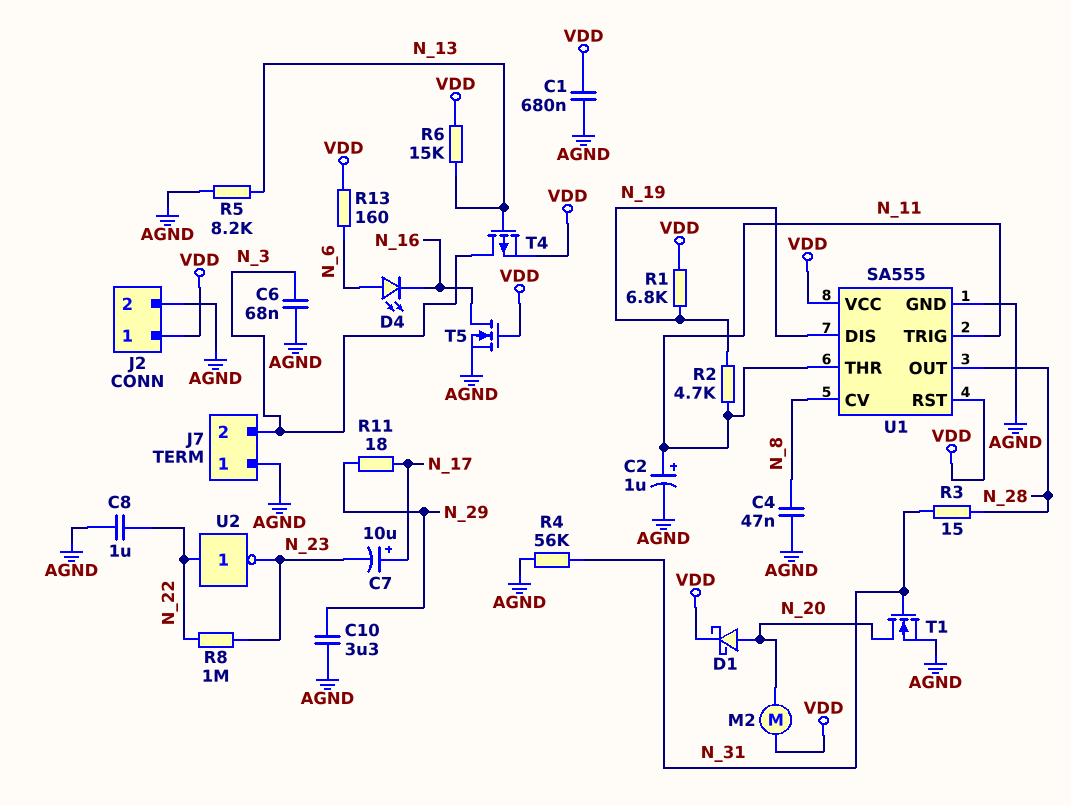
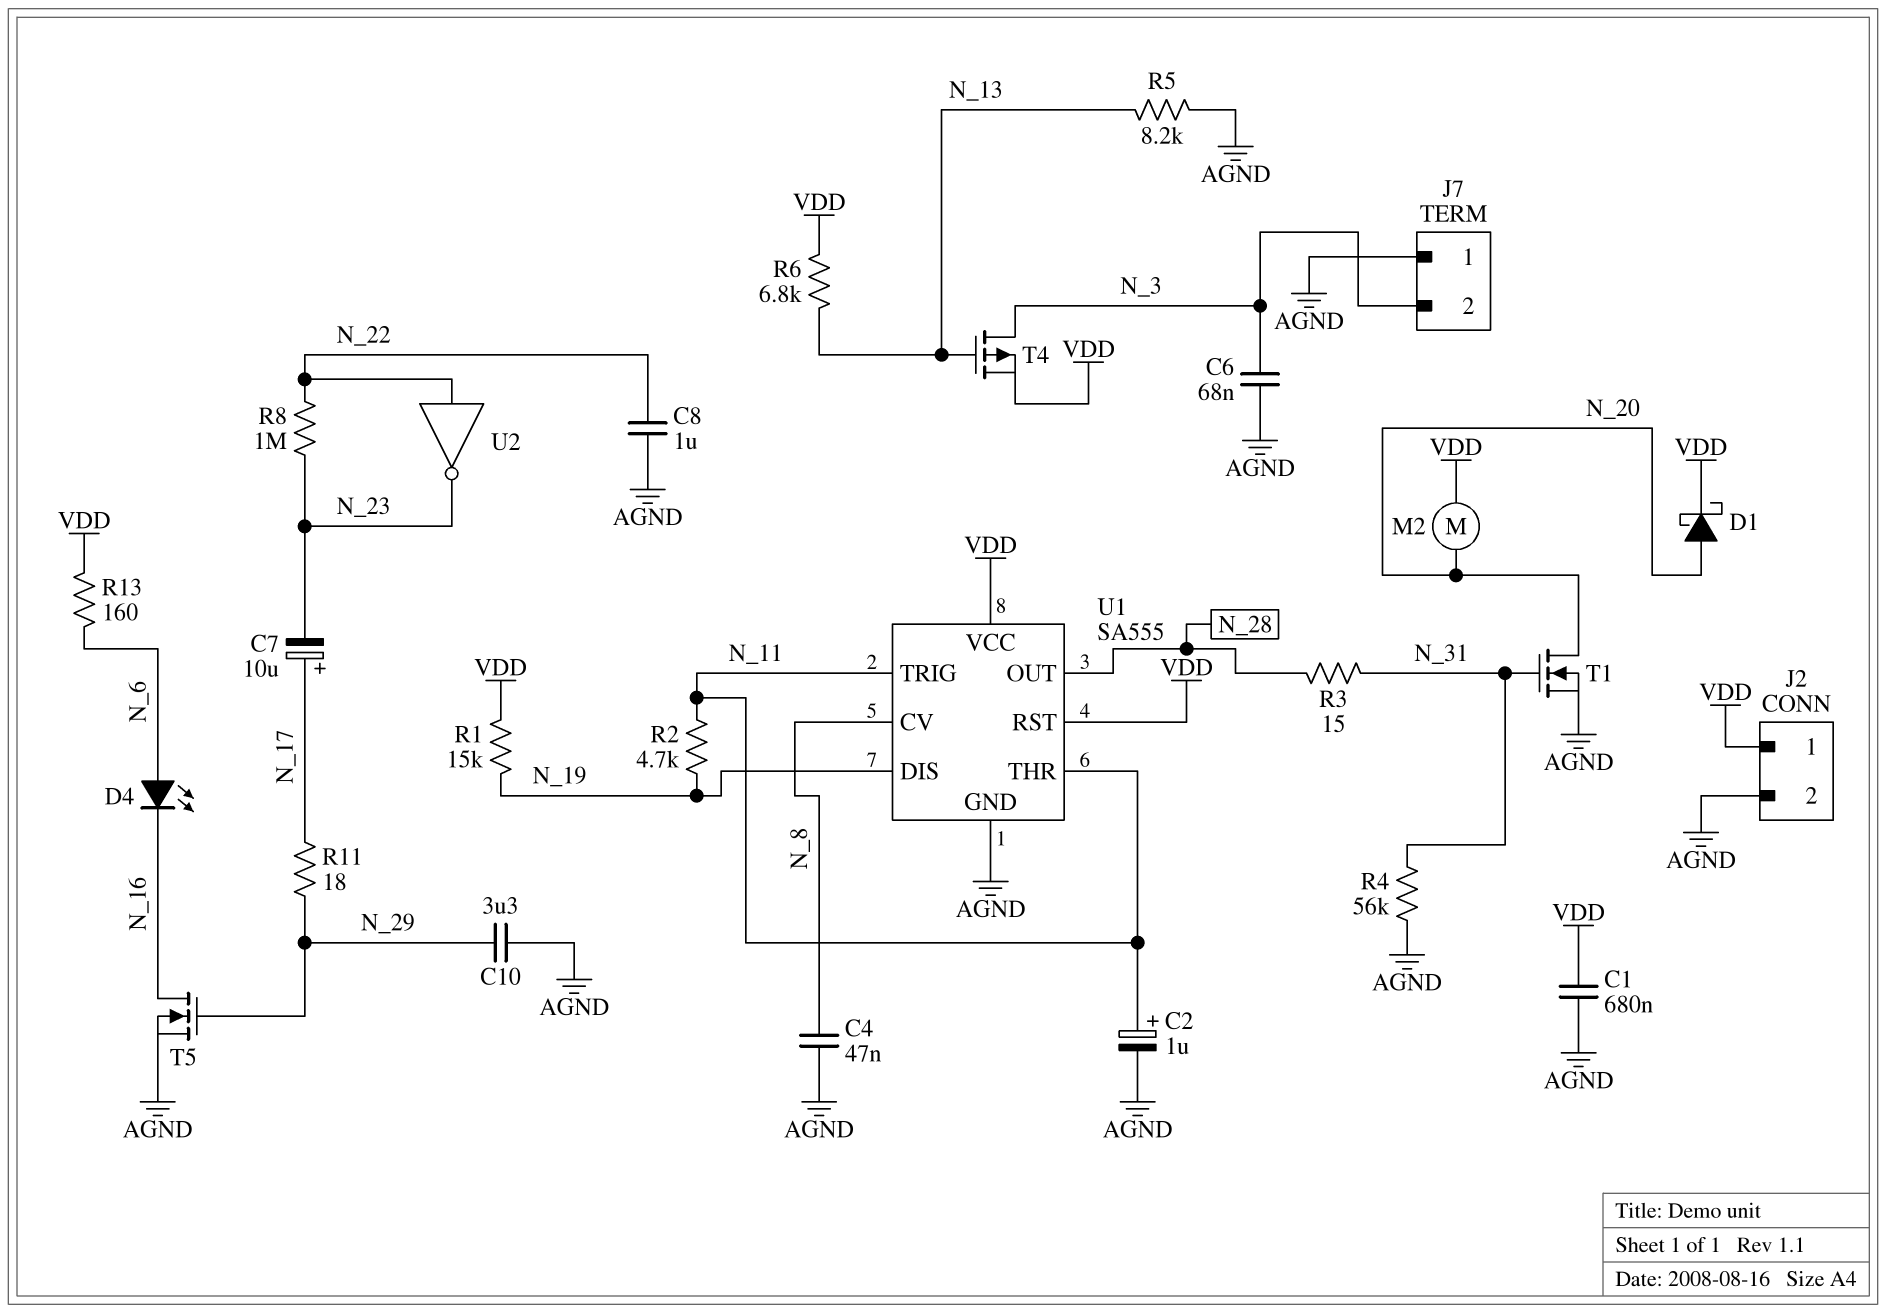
R1: 6.8k (N_19, VDD) -> 15k (N_19, VDD)
R6: 15k (N_13, VDD) -> 6.8k (N_13, VDD)
T5: NMOS (G VDD, D N_16, S AGND) -> NMOS (G N_29, D N_16, S AGND)

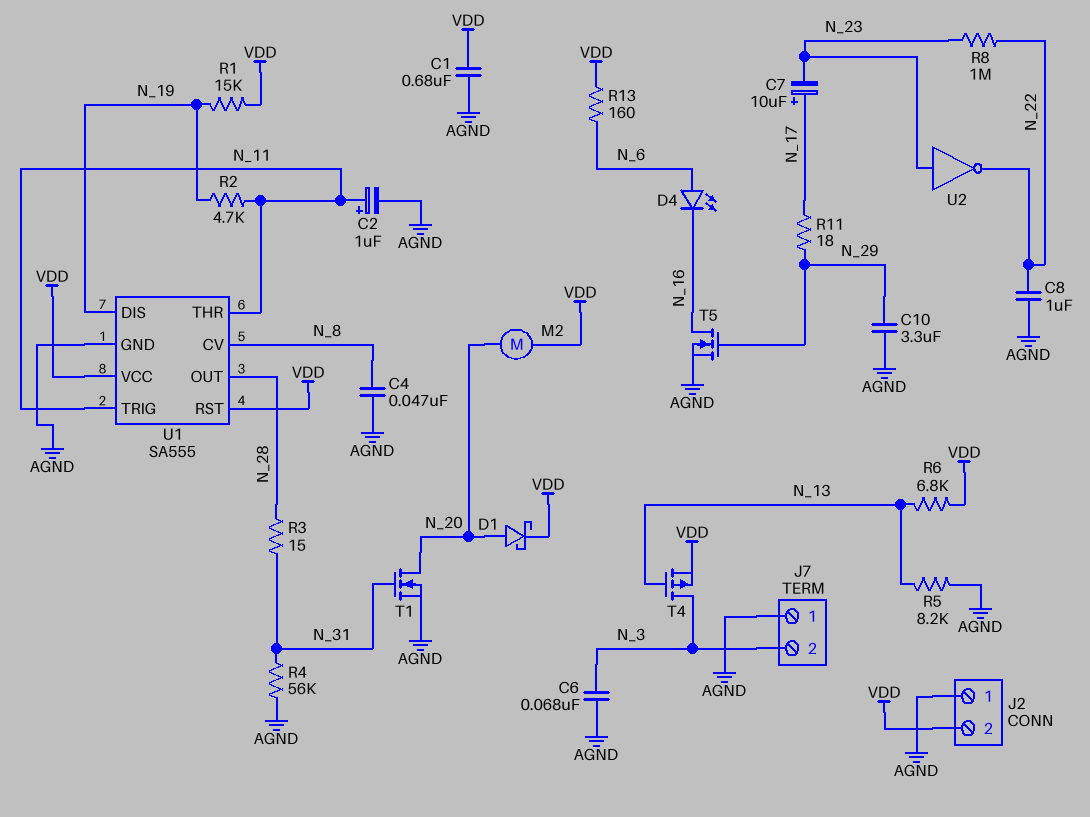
J2 pin 1: VDD -> AGND
J2 pin 2: AGND -> VDD
U2: NOT (in N_22, out N_23) -> NOT (in N_23, out N_22)

